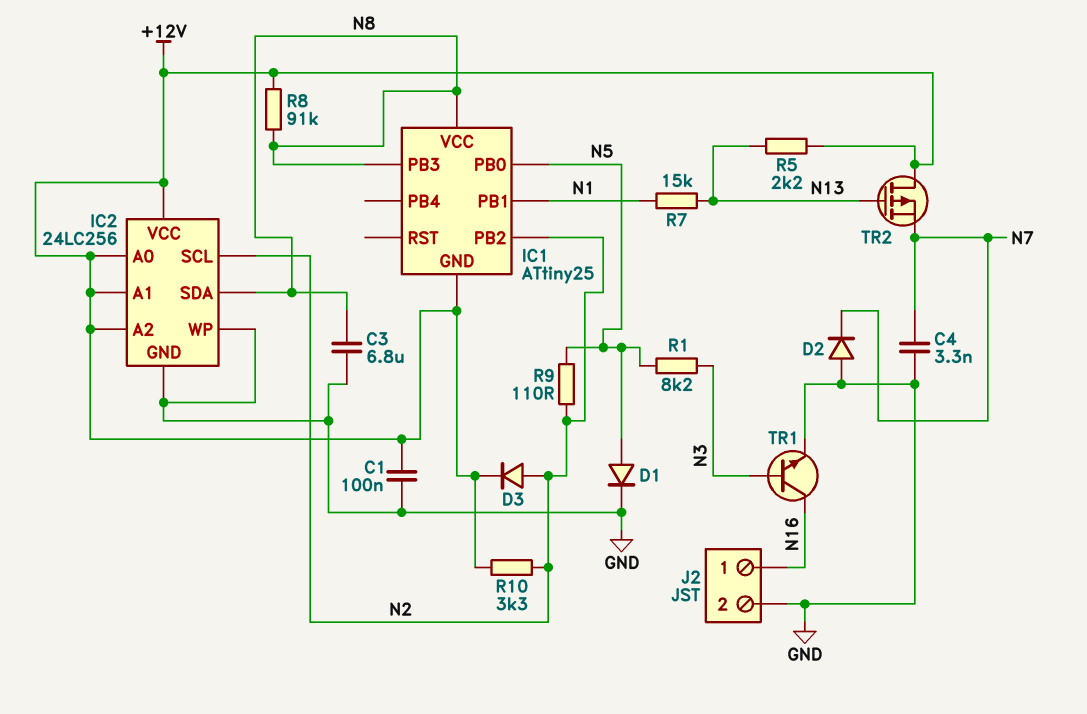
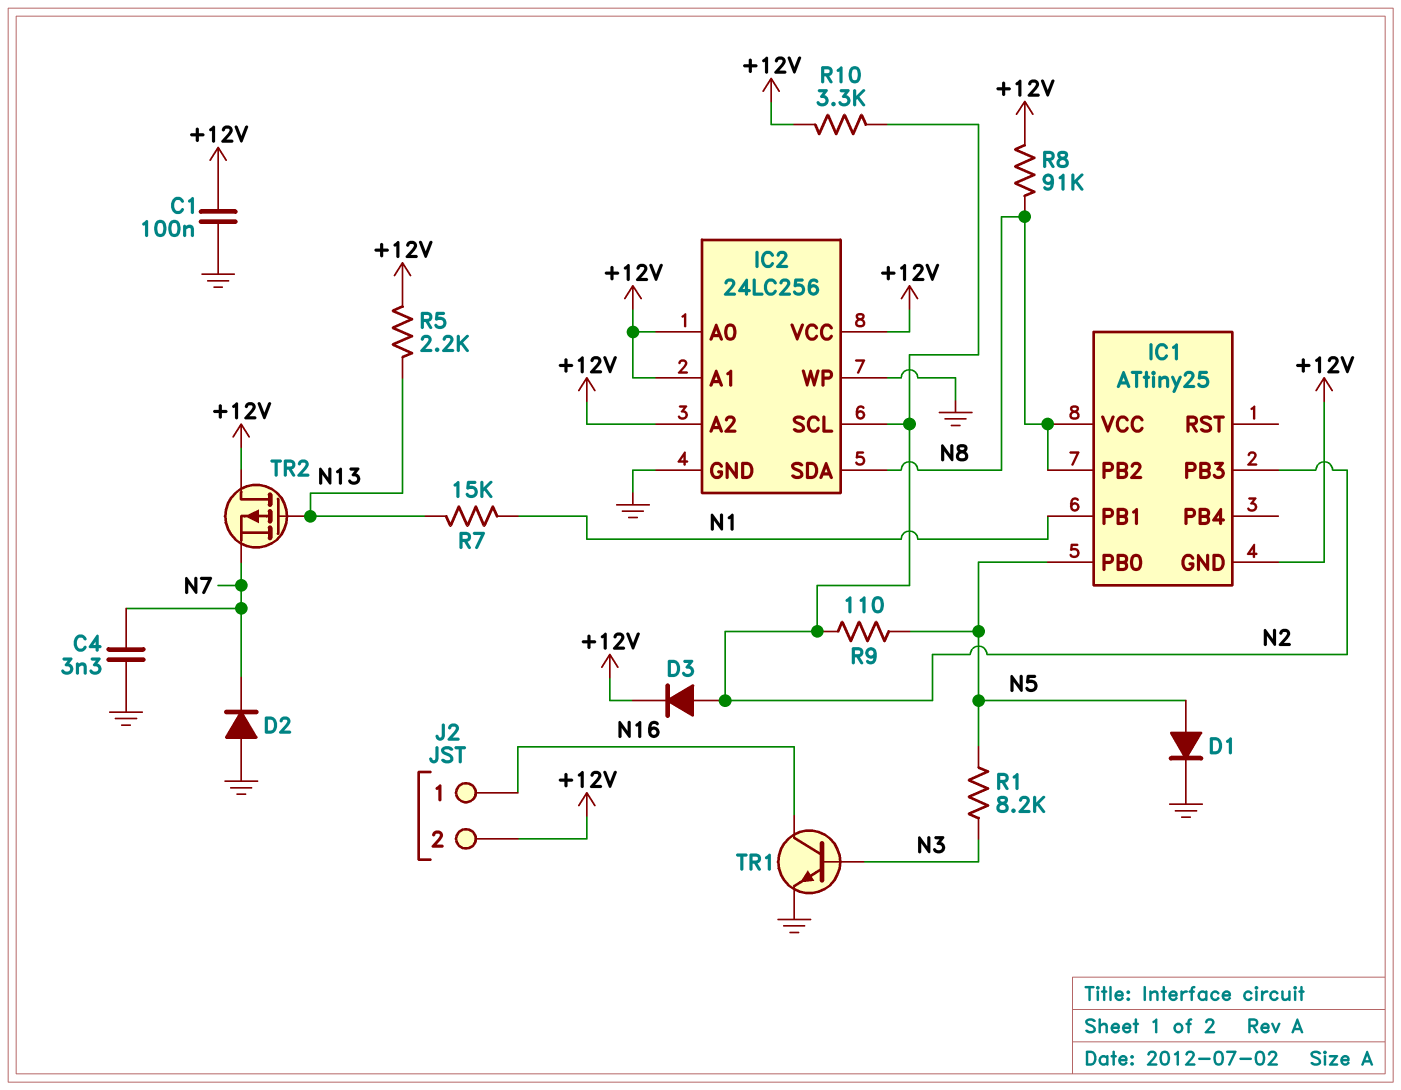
C3: 6.8uF (GND, N8) -> none
IC1 pin PB2: N2 -> N8
IC1 pin PB3: N8 -> N2
J2 pin 2: GND -> +12V

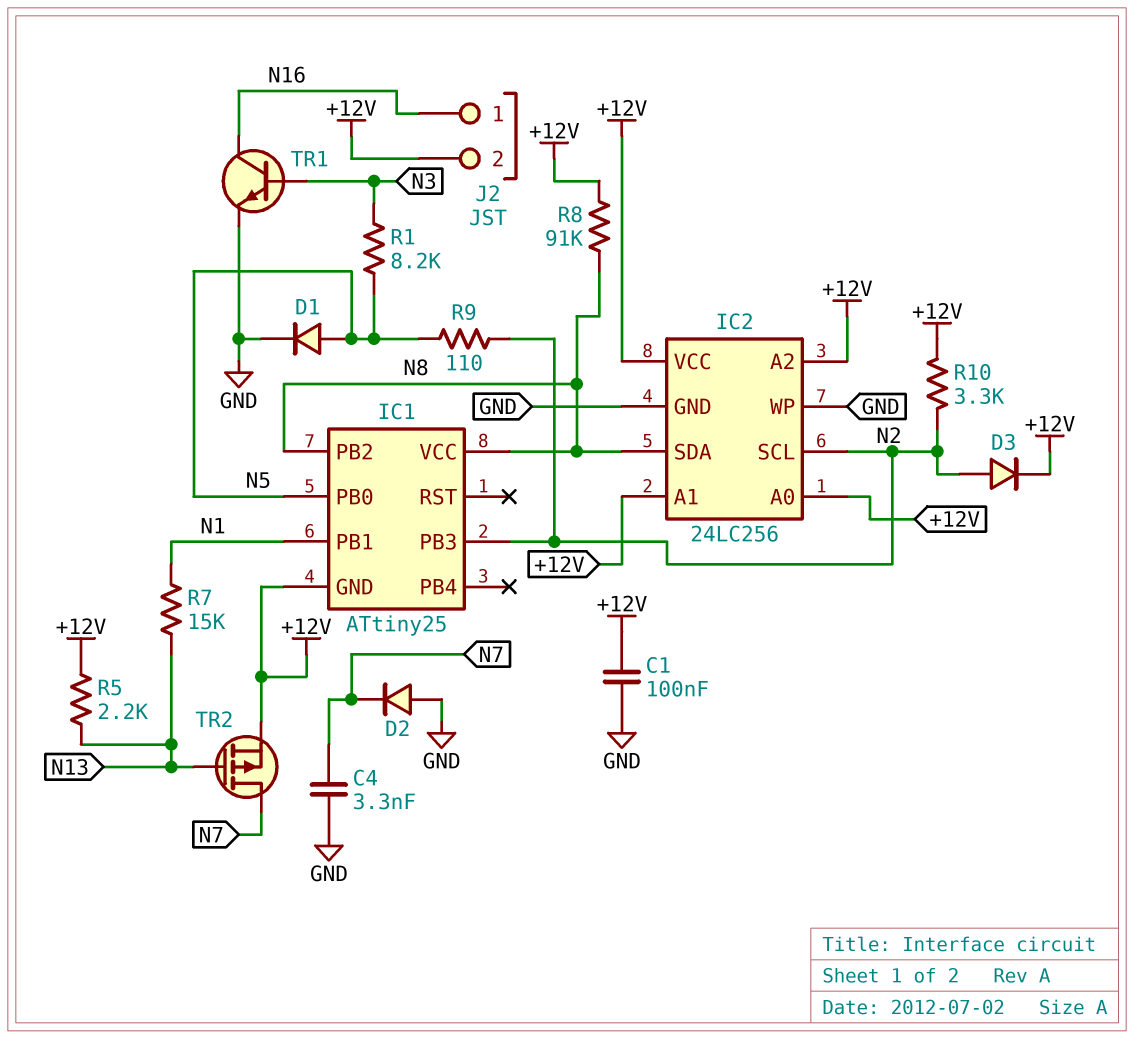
TR2: PMOS (G N13, D +12V, S N7) -> PMOS (G N13, D N7, S +12V)

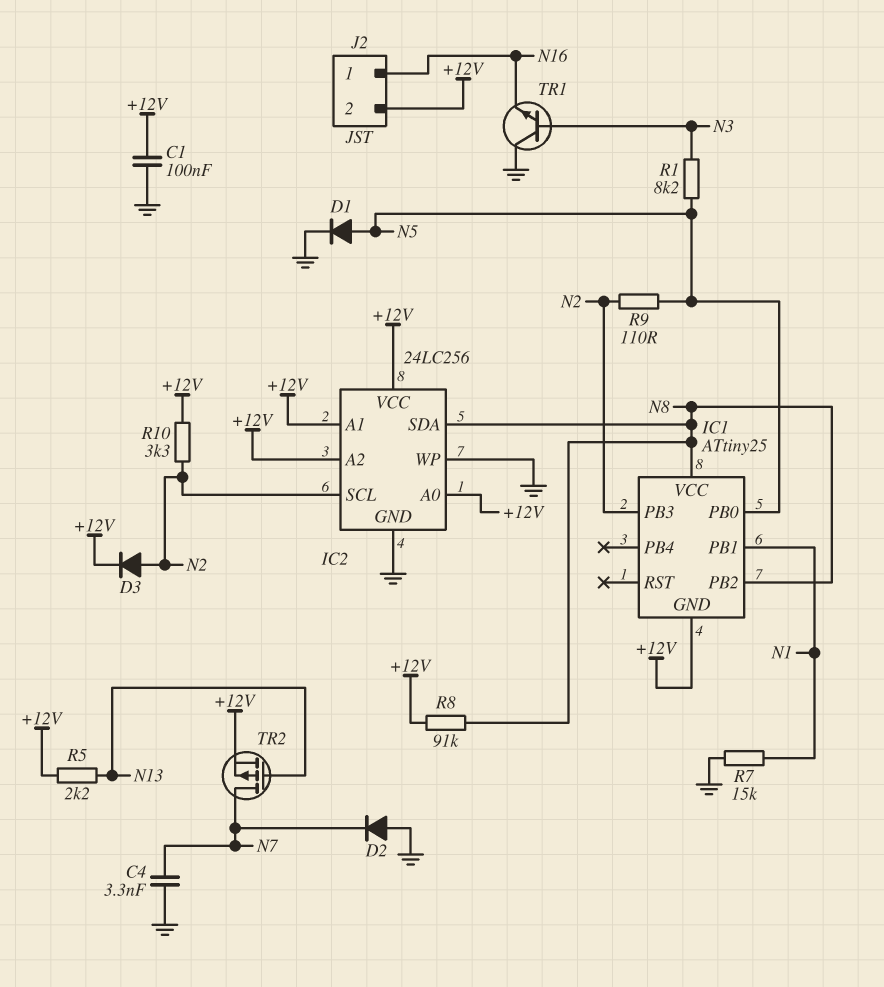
R7: 15k (N1, N13) -> 15k (GND, N1)
TR1: NPN (B N3, C N16, E GND) -> NPN (B N3, C GND, E N16)

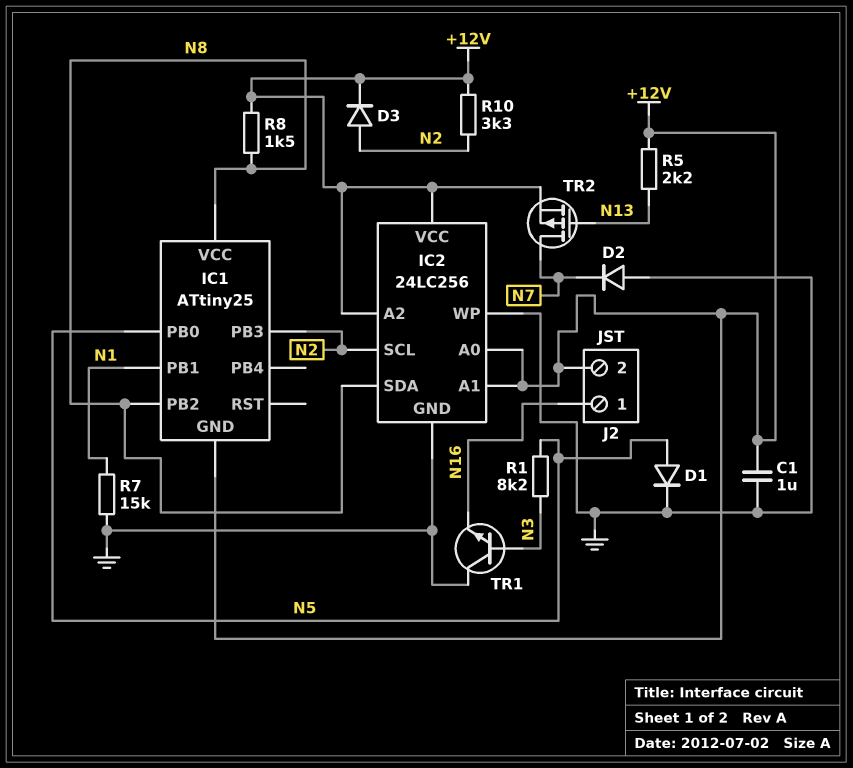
C1: 100nF (+12V, GND) -> 1uF (+12V, GND)
C4: 3.3nF (GND, N7) -> none
R8: 91k (+12V, N8) -> 1.5k (+12V, N8)
R9: 110 (N2, N5) -> none

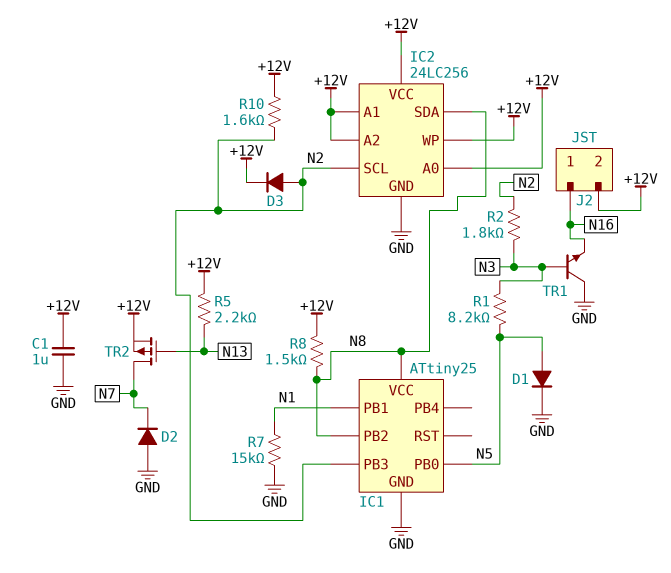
IC1 pin GND: +12V -> GND
IC2 pin WP: GND -> +12V
R2: none -> 1.8k (N2, N3)
R10: 3.3k (+12V, N2) -> 1.6k (+12V, N2)

